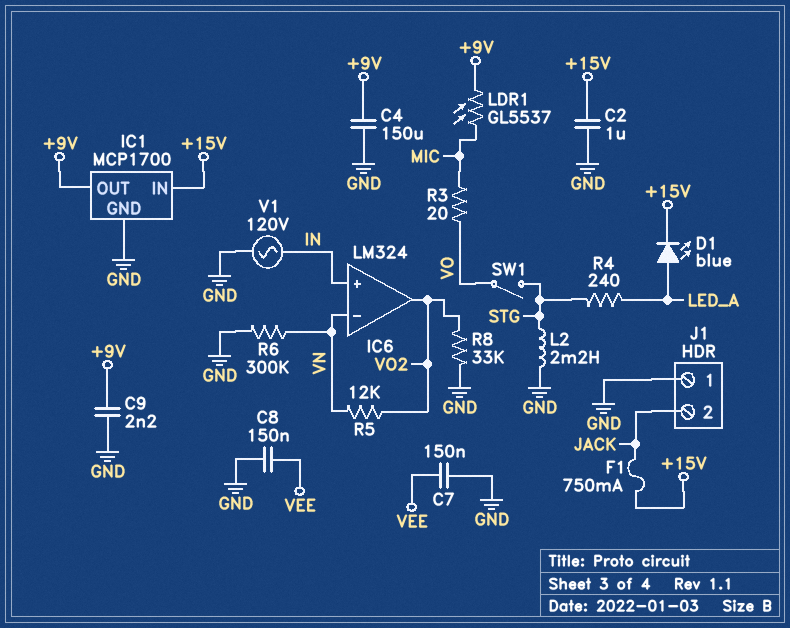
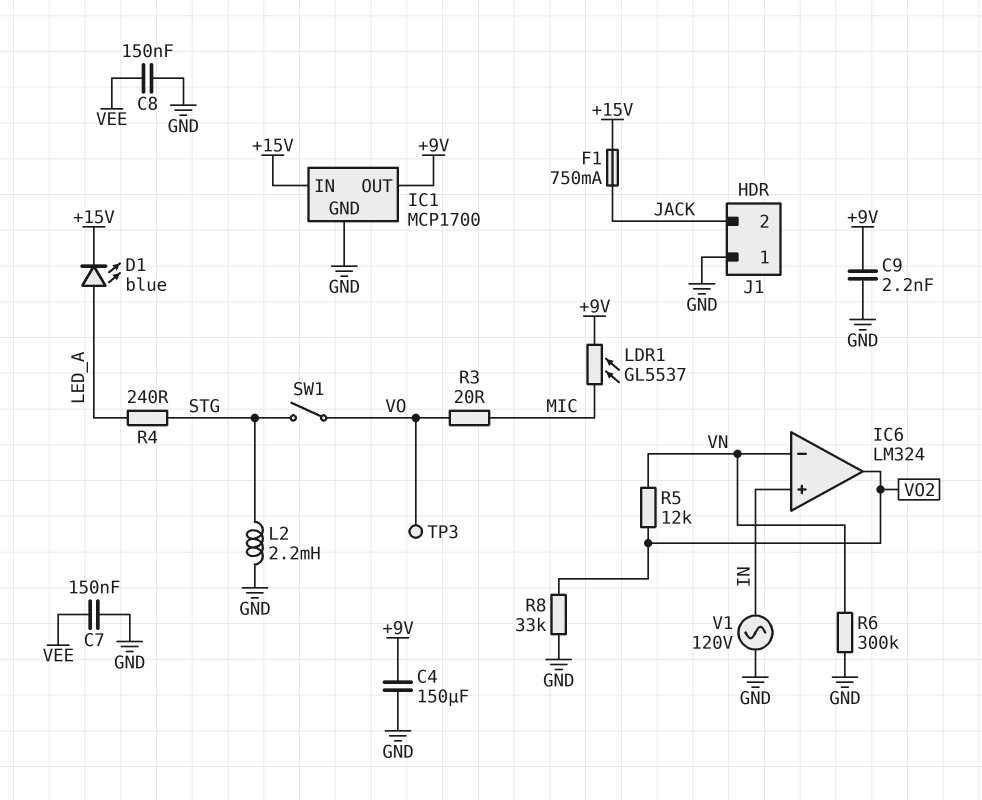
C2: 1uF (+15V, GND) -> none
TP3: none -> test point (VO)

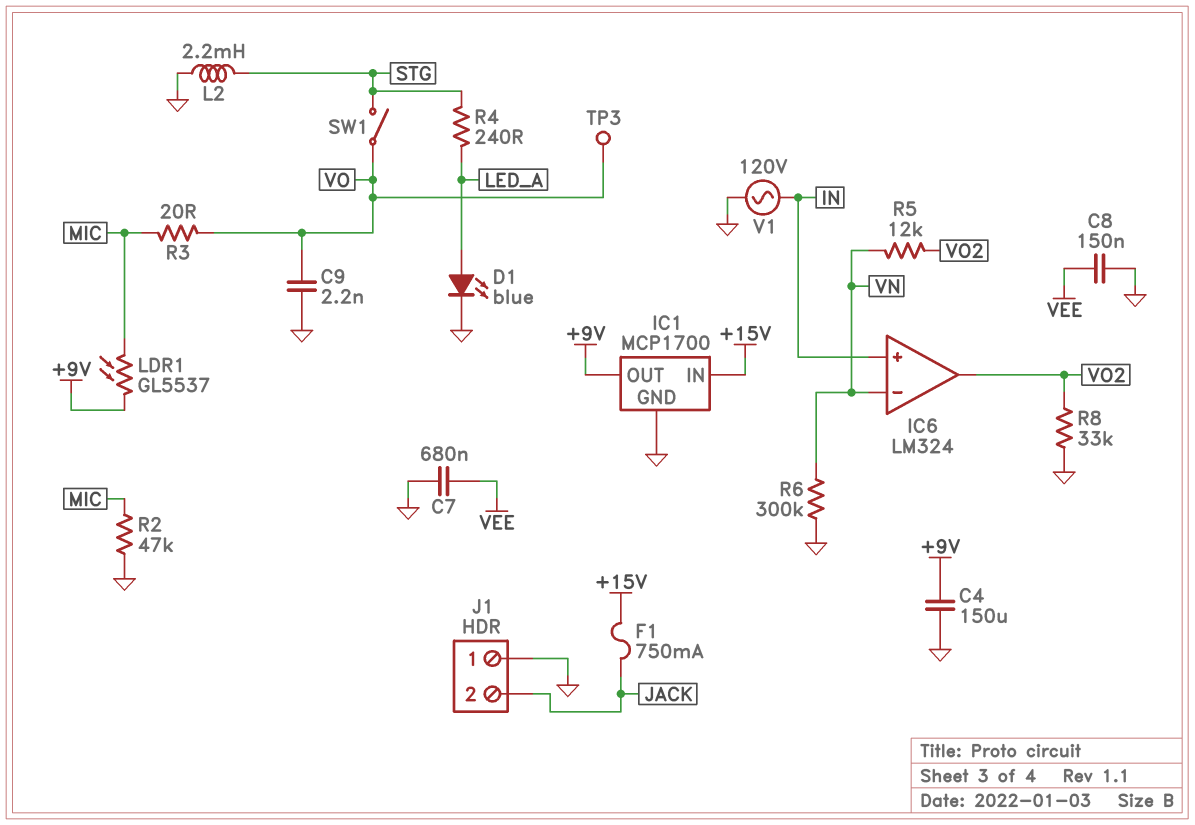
C7: 150nF (GND, VEE) -> 680nF (GND, VEE)
C9: 2.2nF (+9V, GND) -> 2.2nF (GND, VO)
D1: LED blue (A LED_A, K +15V) -> LED blue (A LED_A, K GND)
R2: none -> 47k (GND, MIC)

